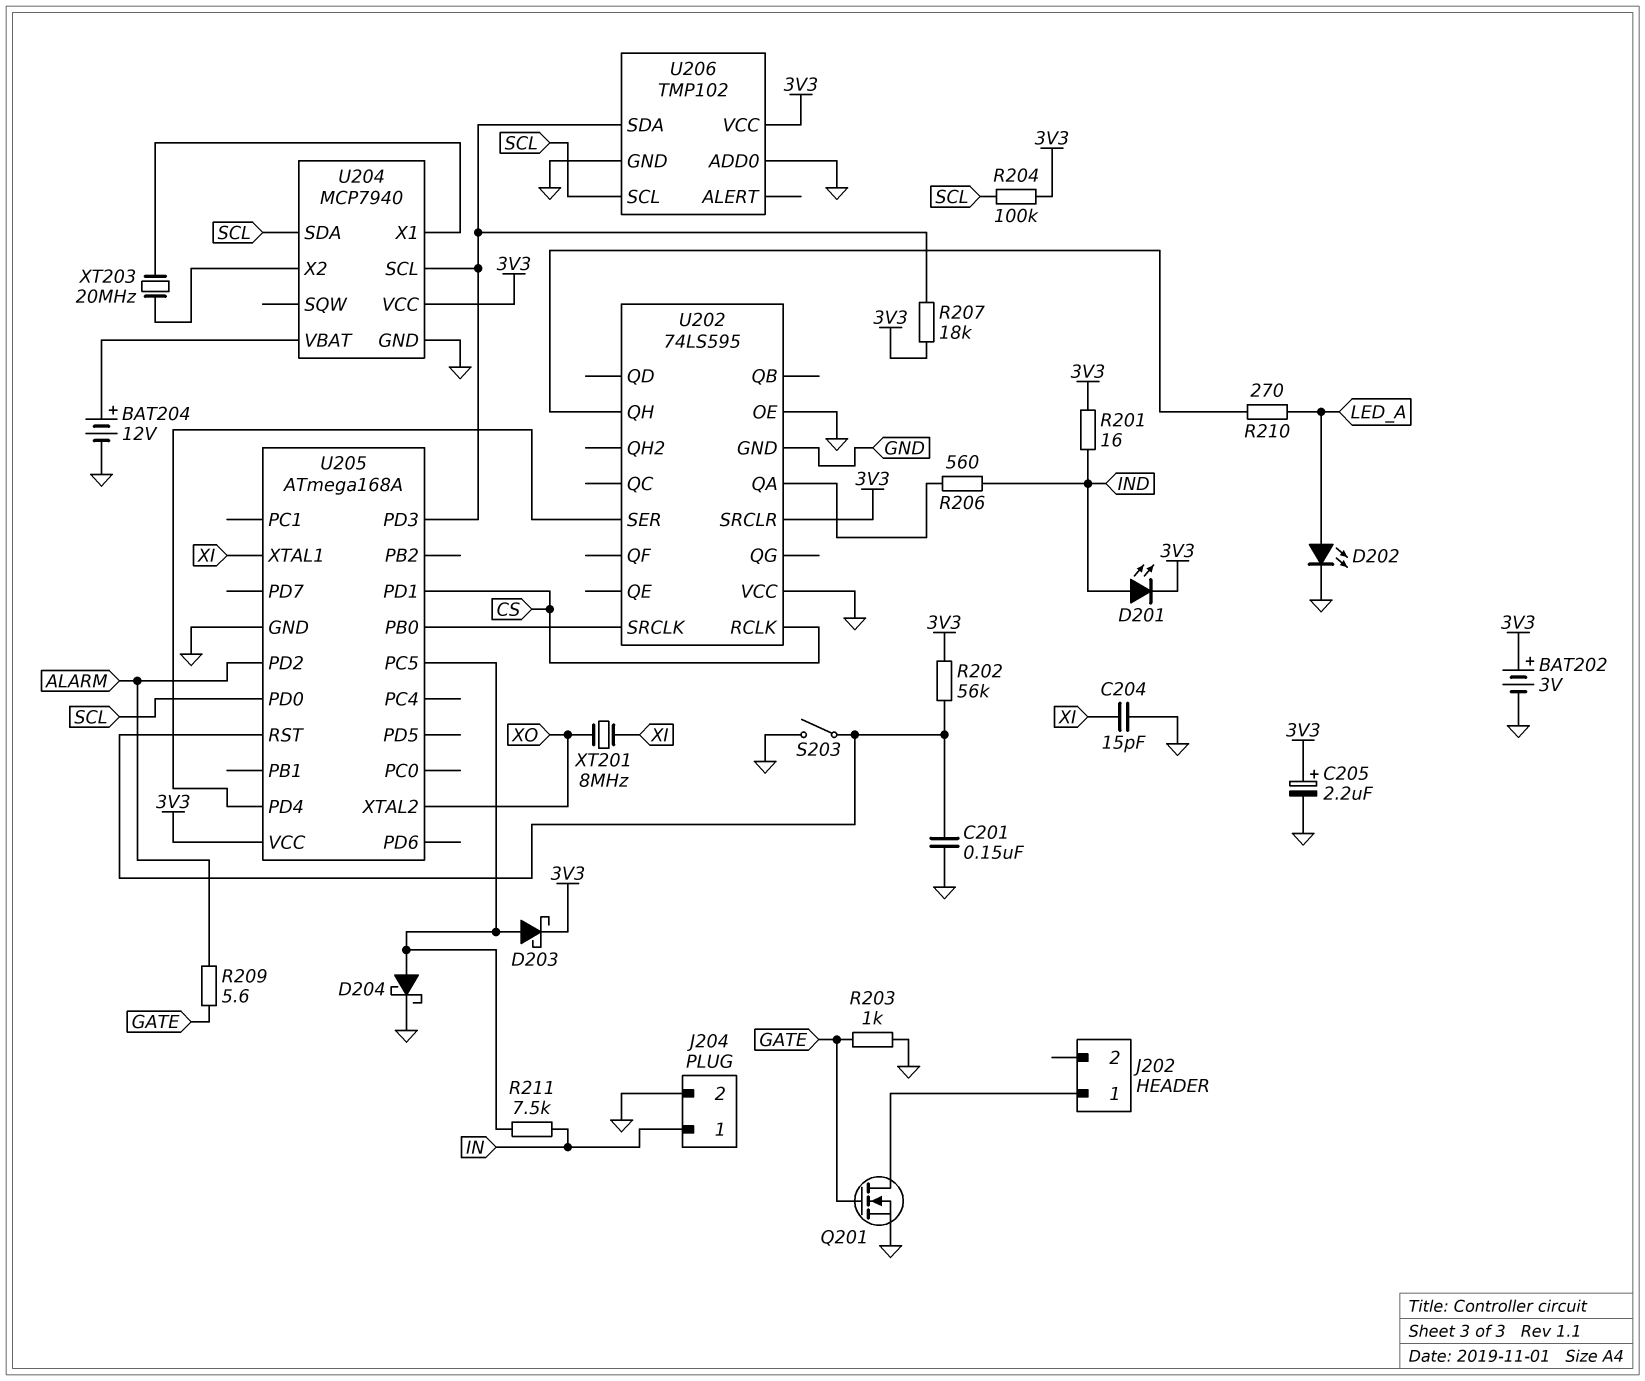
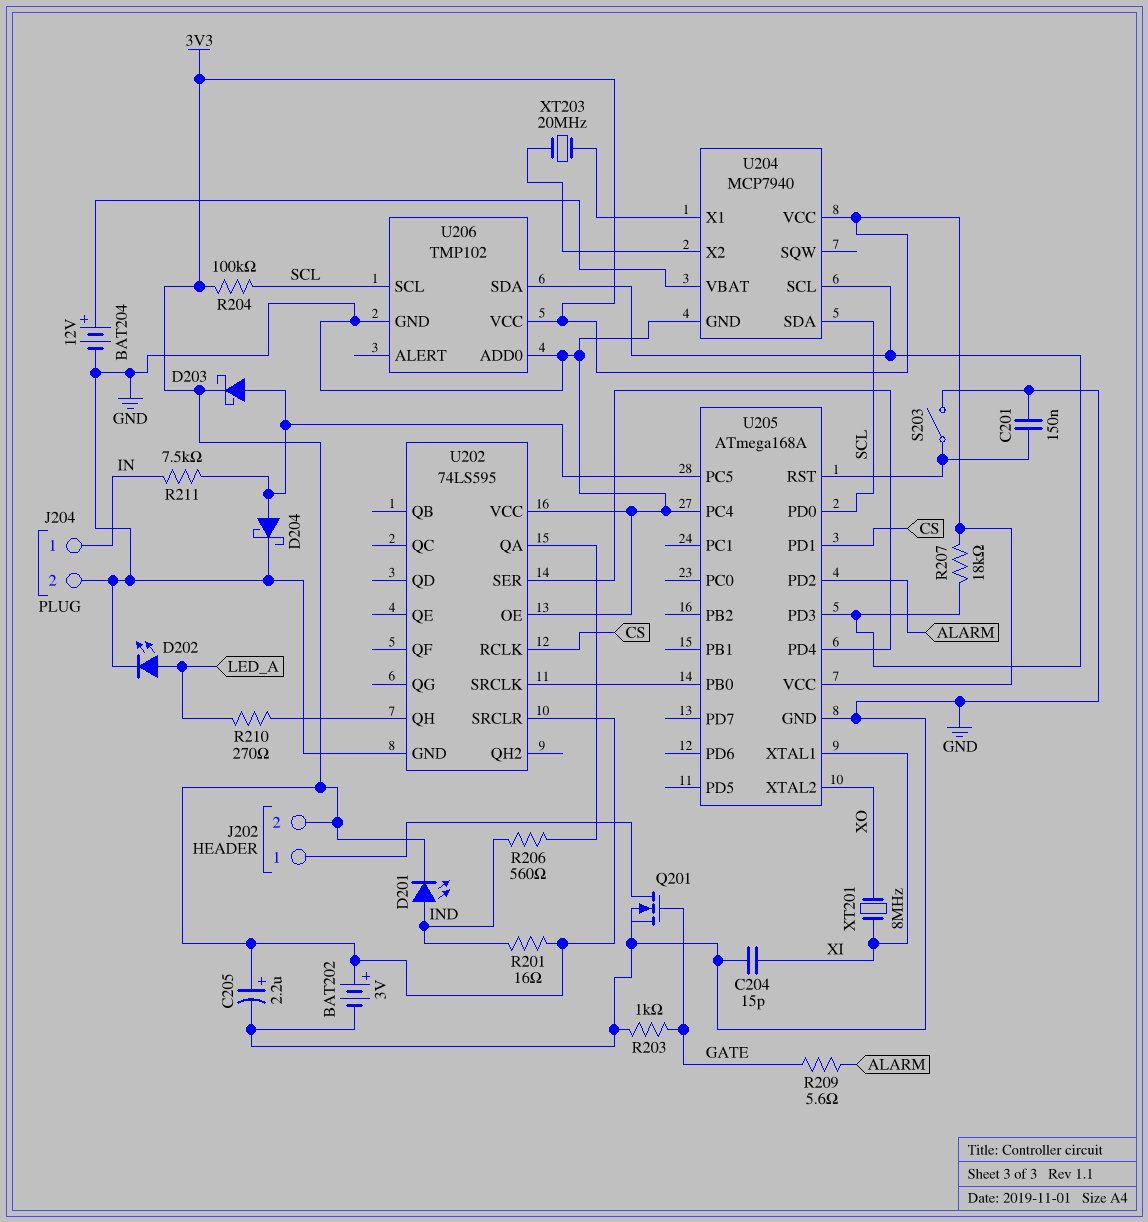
J202 pin 2: none -> 3V3
R202: 56k (3V3, U205/RST) -> none
U205 pin PC4: none -> GND

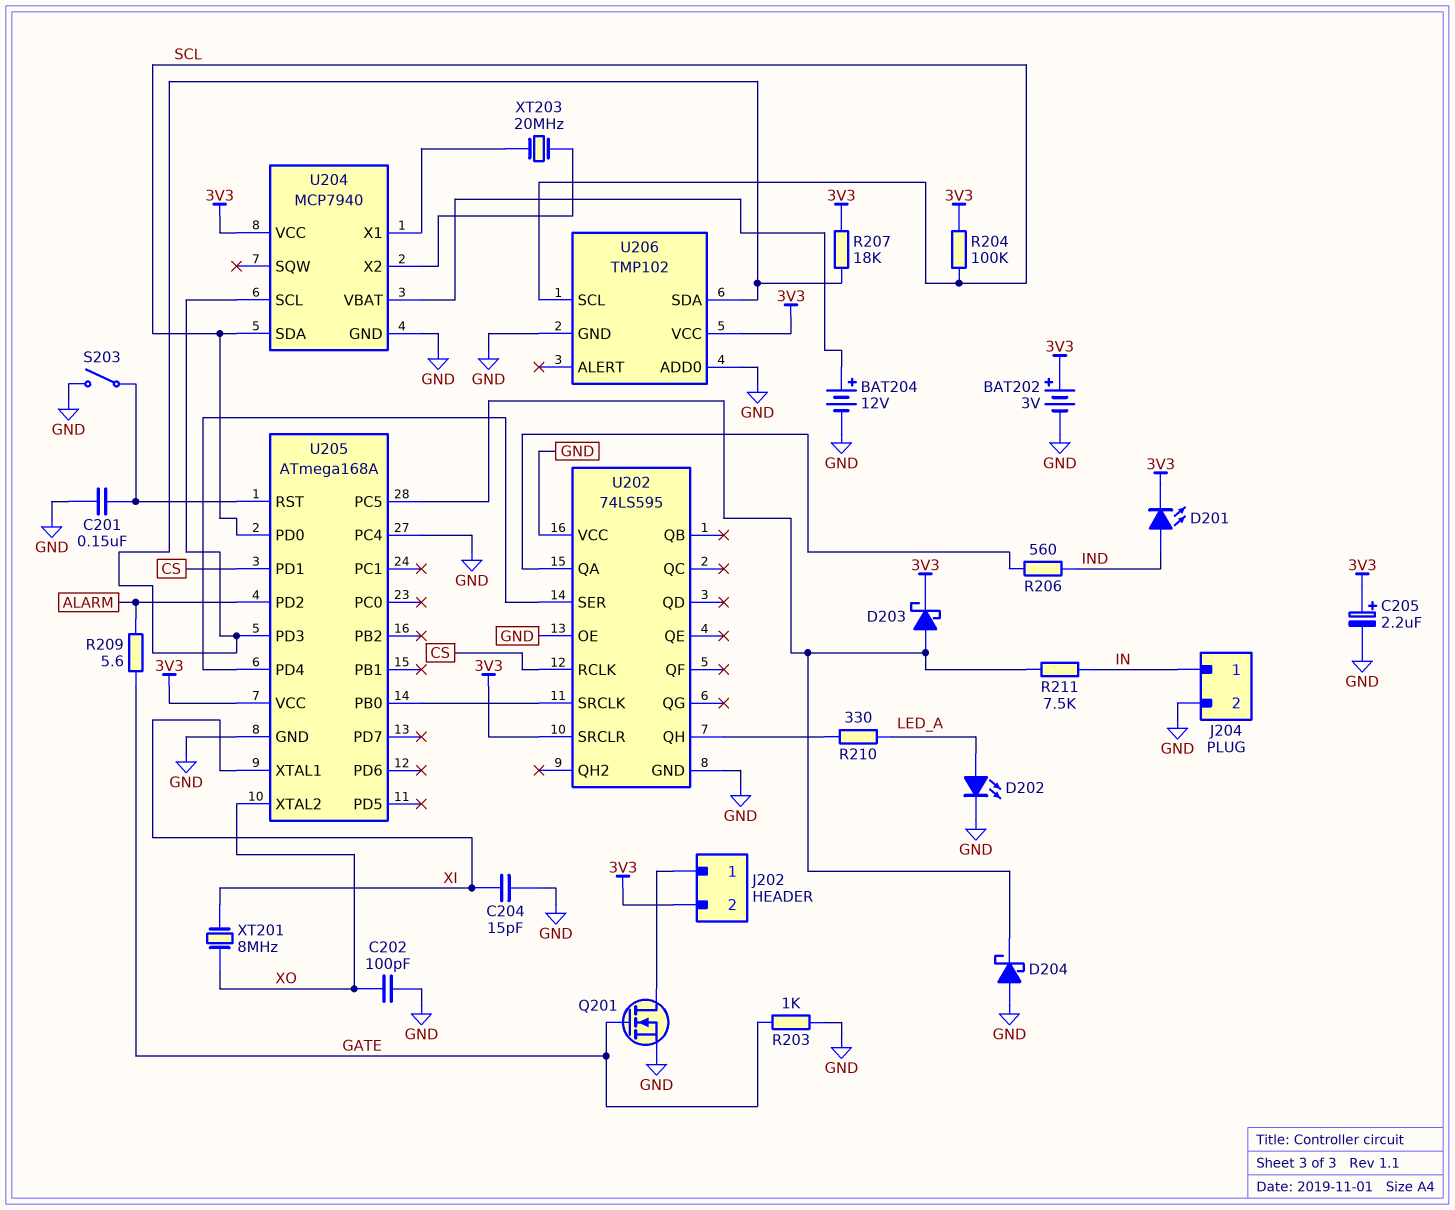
C202: none -> 100pF (GND, XO)
D204: schottky (A U205/PC5, K GND) -> schottky (A GND, K U205/PC5)
R201: 16 (3V3, IND) -> none
R210: 270 (LED_A, U202/QH) -> 330 (LED_A, U202/QH)

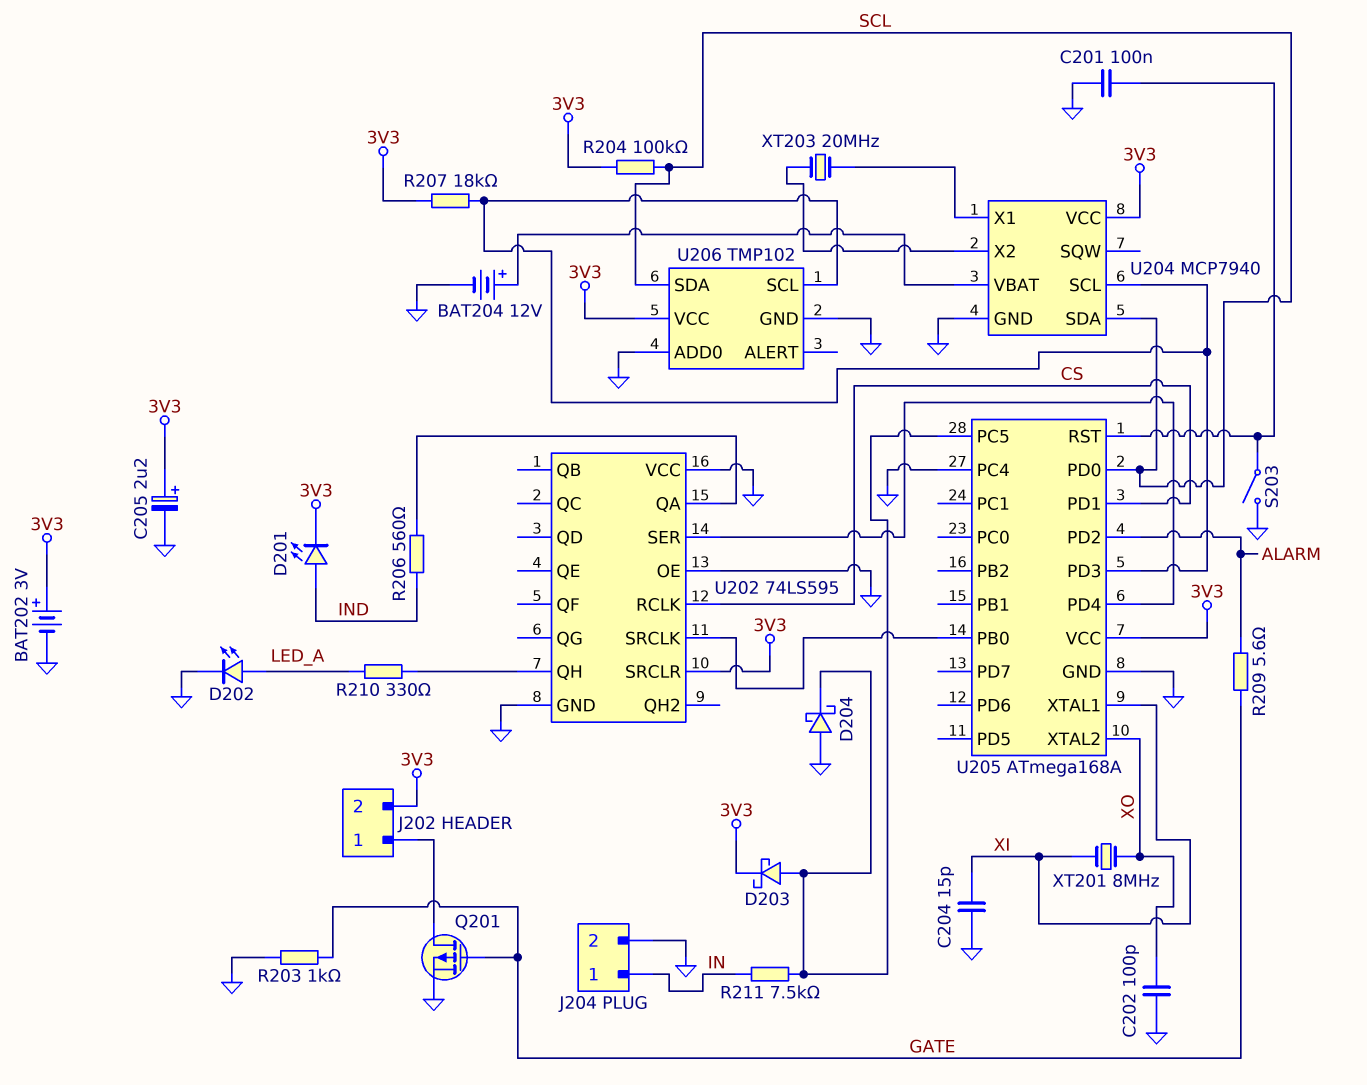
C201: 150nF (GND, U205/RST) -> 100nF (GND, U205/RST)
Q201: NMOS (G GATE, D J202/1, S GND) -> PMOS (G GATE, D J202/1, S GND)
U206 pin SCL: SCL -> U204/SCL
U206 pin SDA: U204/SCL -> SCL

